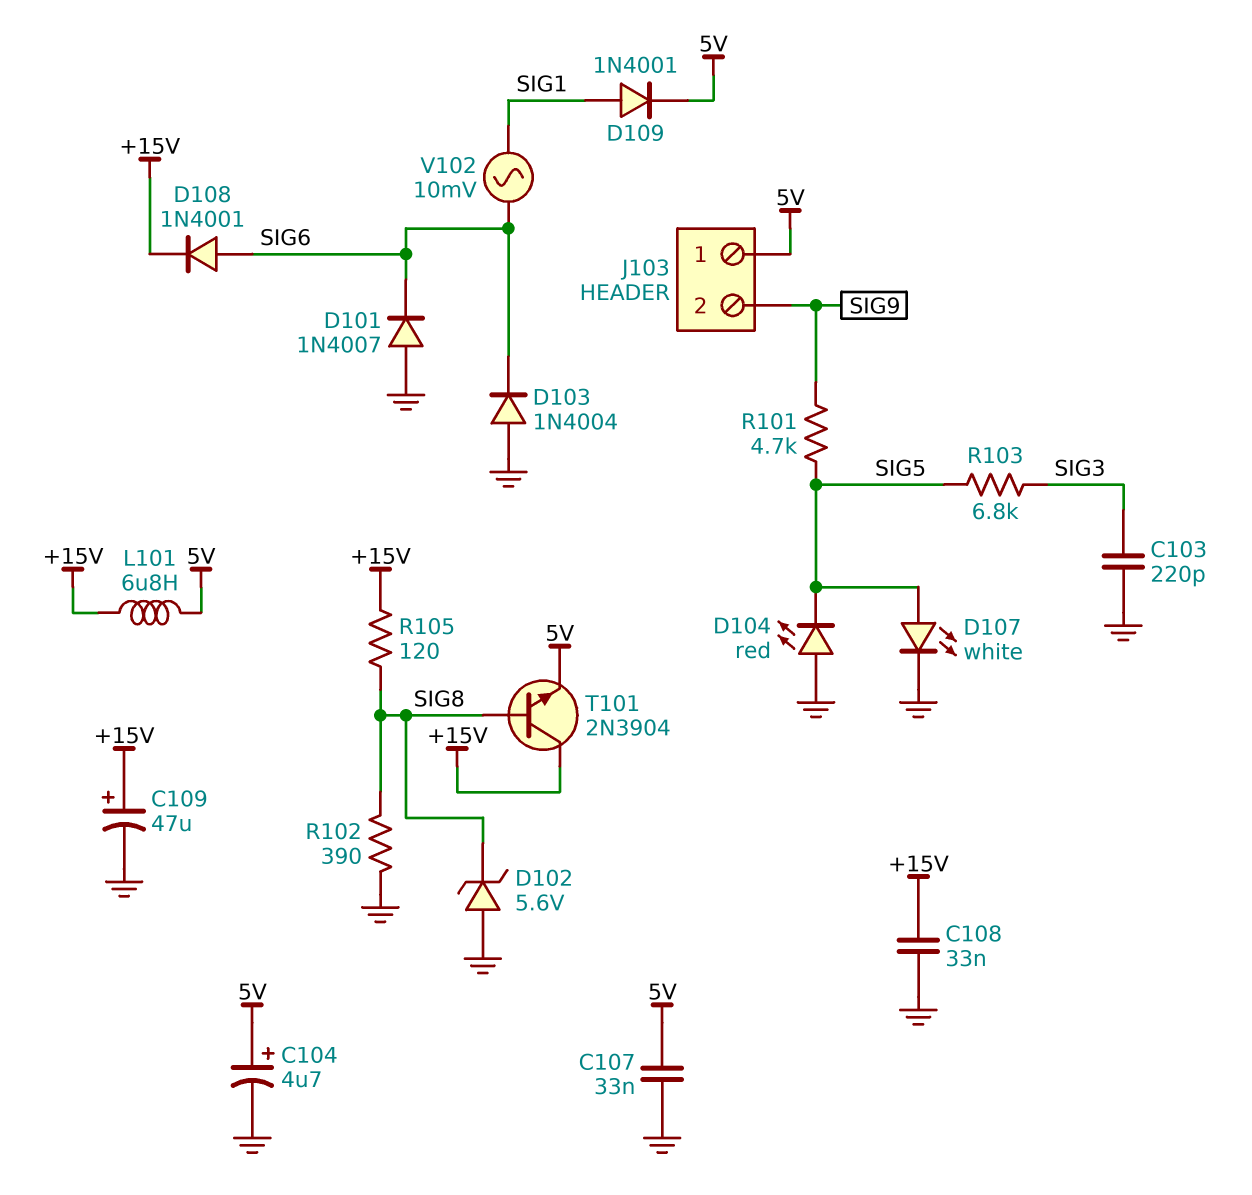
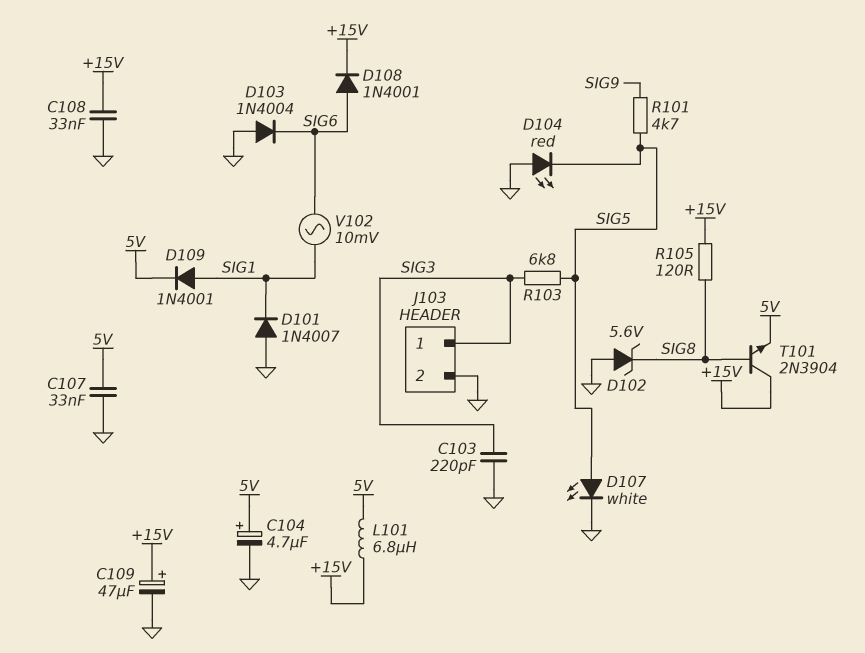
D101: diode 1N4007 (A GND, K SIG6) -> diode 1N4007 (A GND, K SIG1)
J103 pin 1: 5V -> SIG3
J103 pin 2: SIG9 -> GND
R102: 390 (GND, SIG8) -> none

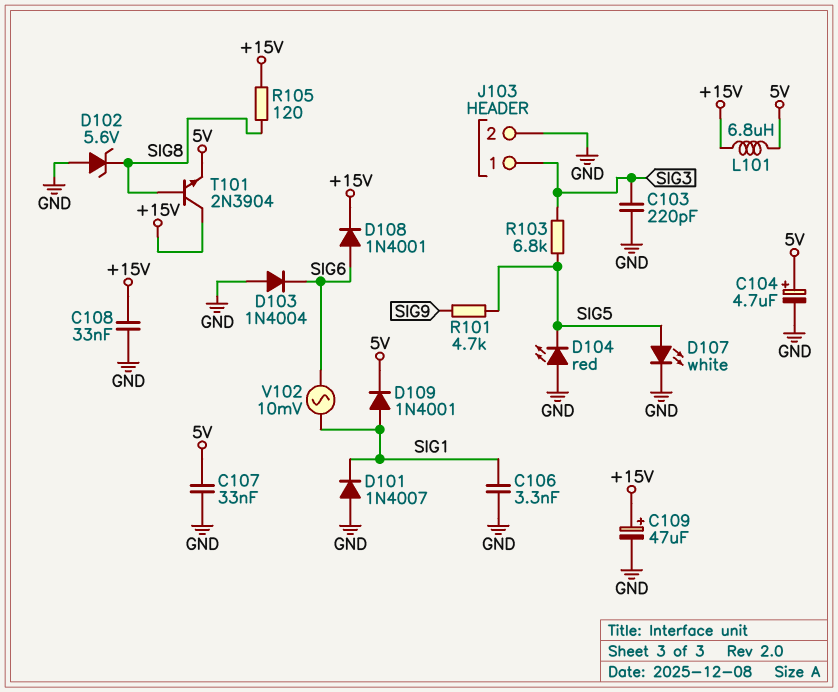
C106: none -> 3.3nF (GND, SIG1)

